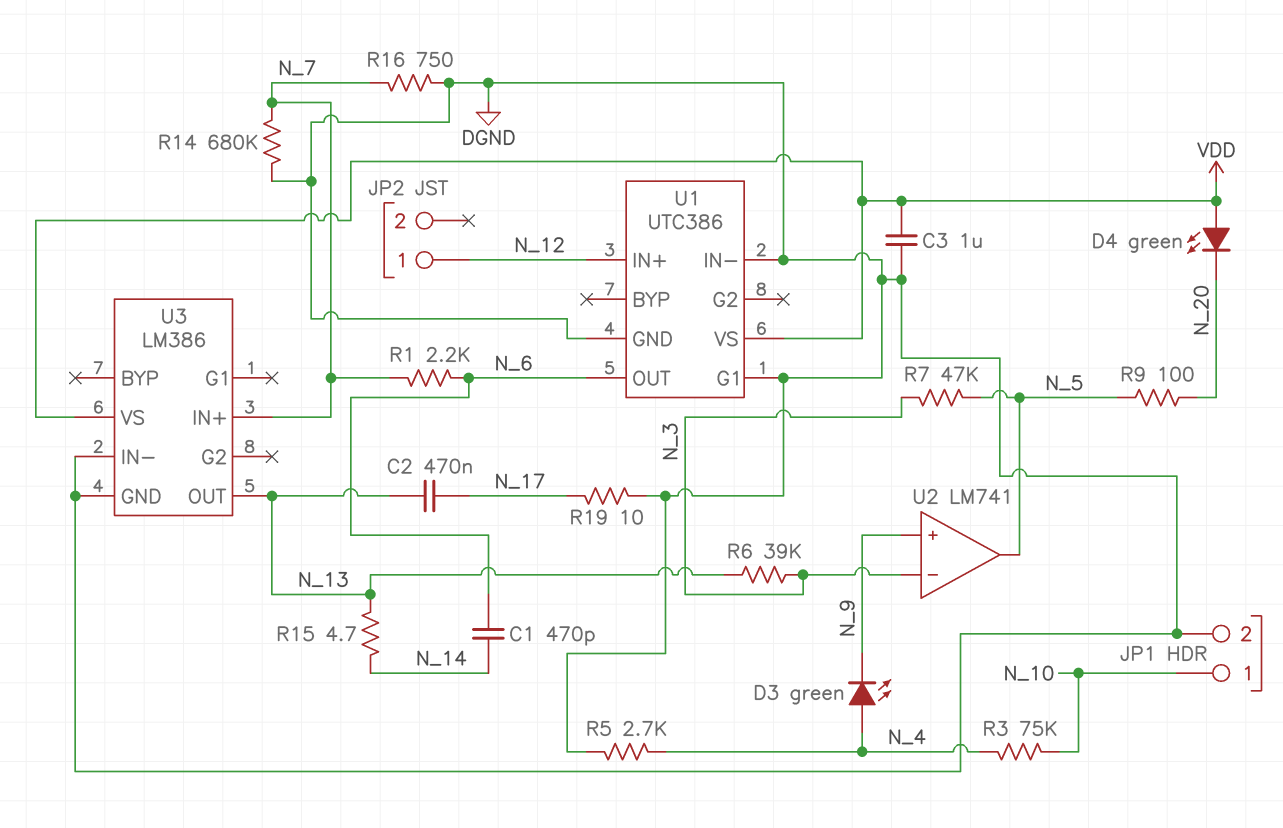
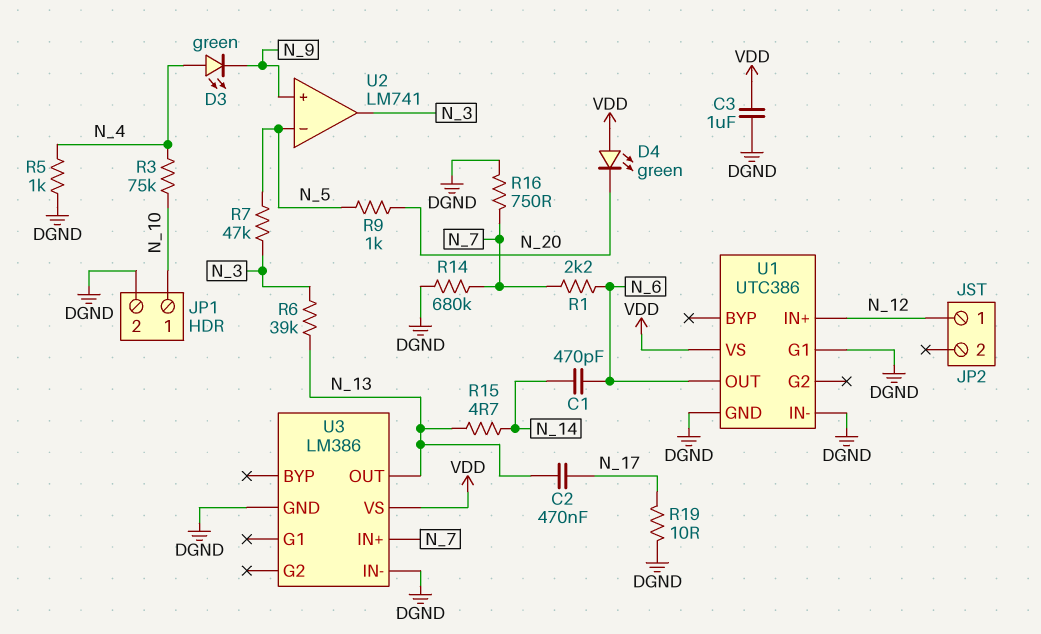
R5: 2.7k (DGND, N_4) -> 1k (DGND, N_4)
R9: 100 (N_5, N_20) -> 1k (N_5, N_20)
U2 pin in-: N_3 -> N_5
U2 pin out: N_5 -> N_3

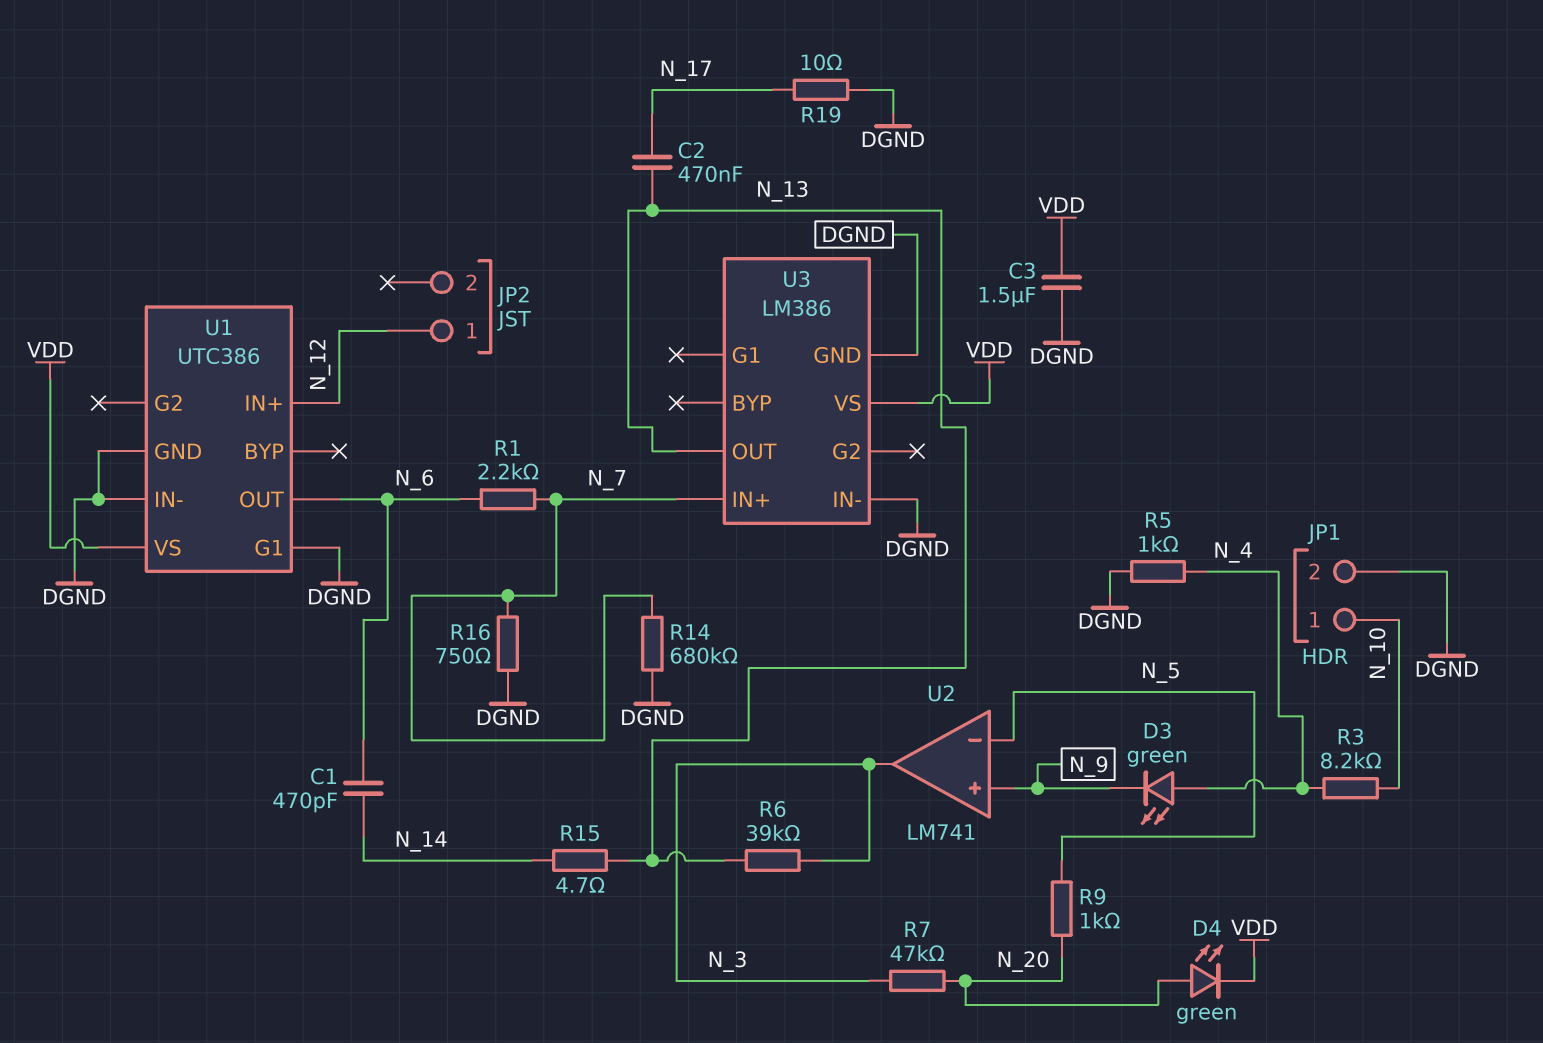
C3: 1uF (DGND, VDD) -> 1.5uF (DGND, VDD)
D4: LED green (A VDD, K N_20) -> LED green (A N_20, K VDD)
R3: 75k (N_4, N_10) -> 8.2k (N_4, N_10)
R7: 47k (N_3, N_5) -> 47k (N_3, N_20)

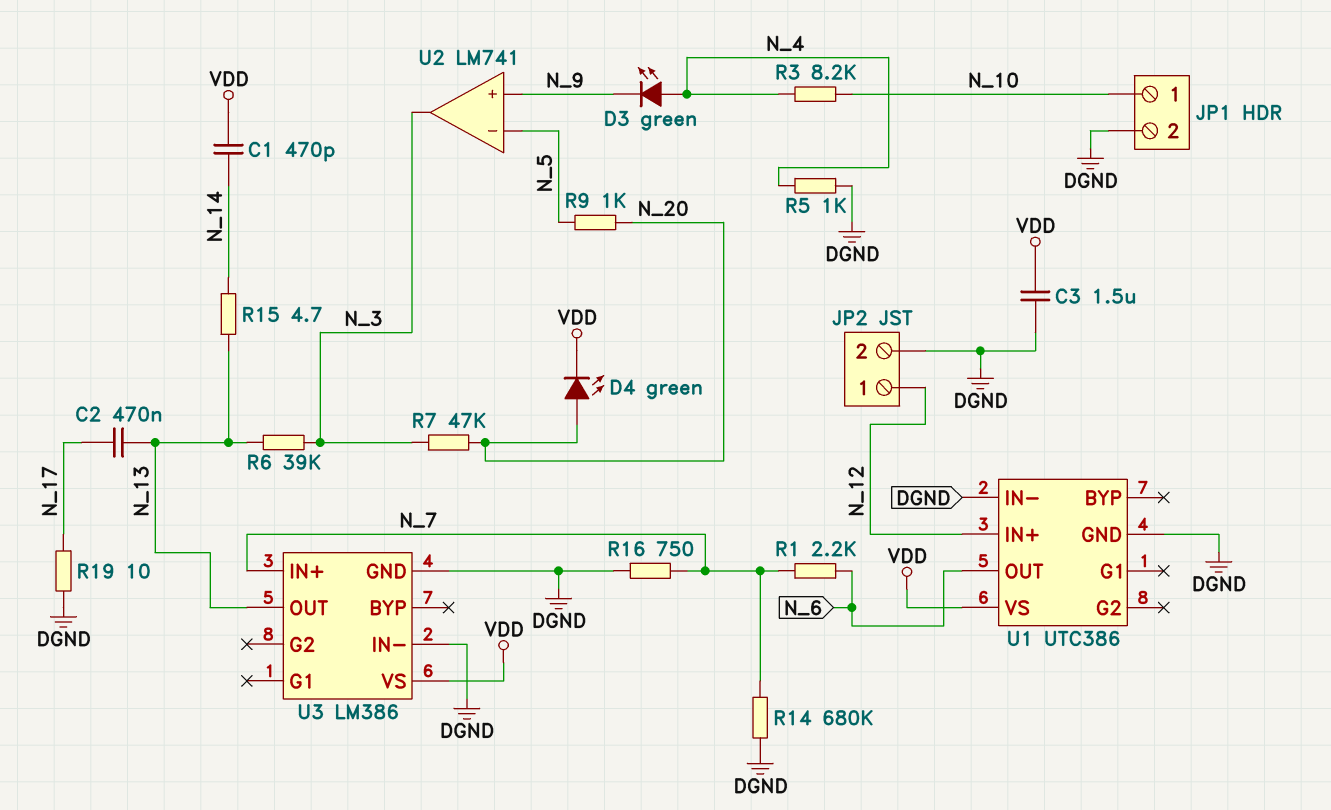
C1: 470pF (N_6, N_14) -> 470pF (N_14, VDD)
JP2 pin 2: none -> DGND
U1 pin G1: DGND -> none

